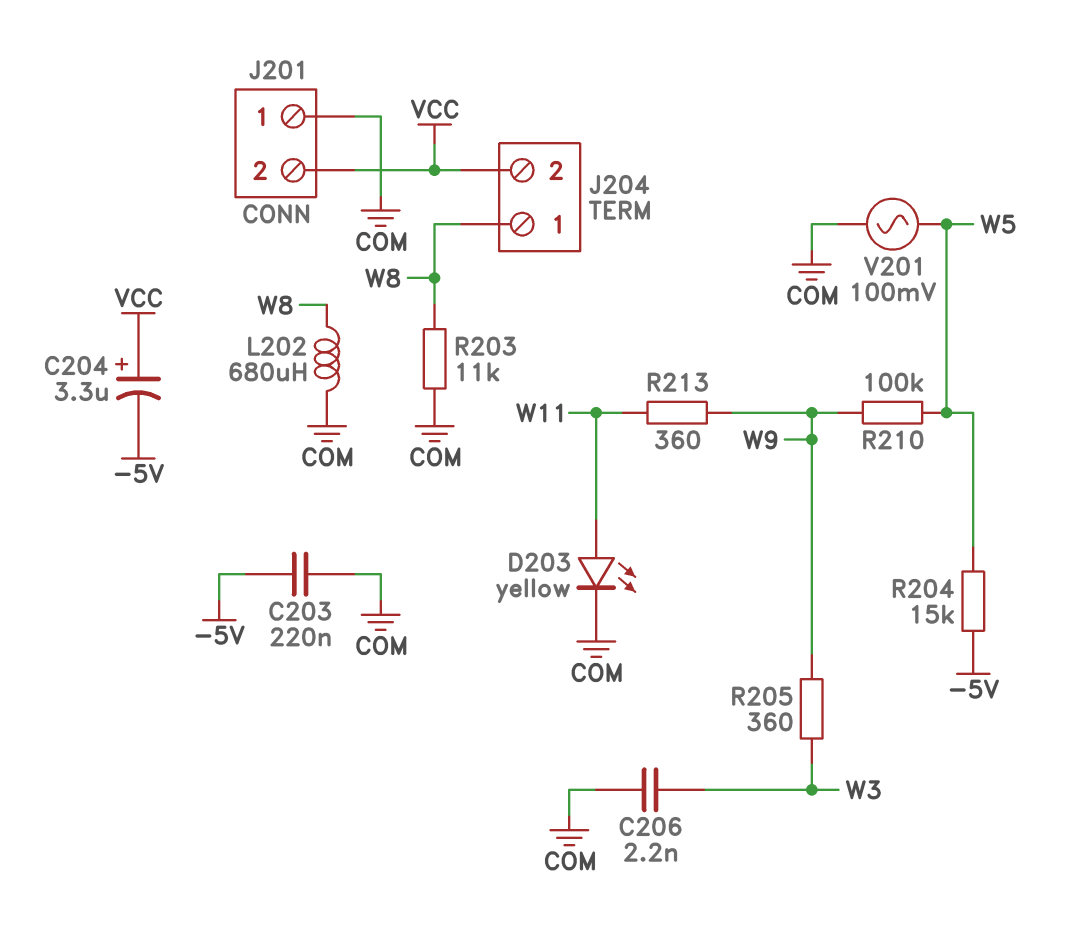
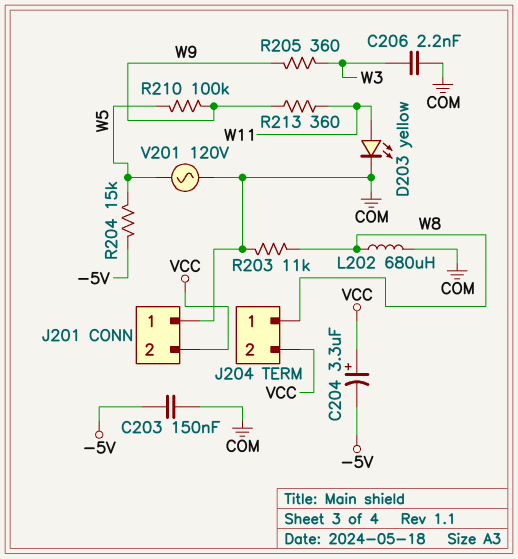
C203: 220nF (-5V, COM) -> 150nF (-5V, COM)
V201: AC 100mV (COM, W5) -> AC 120V (COM, W5)

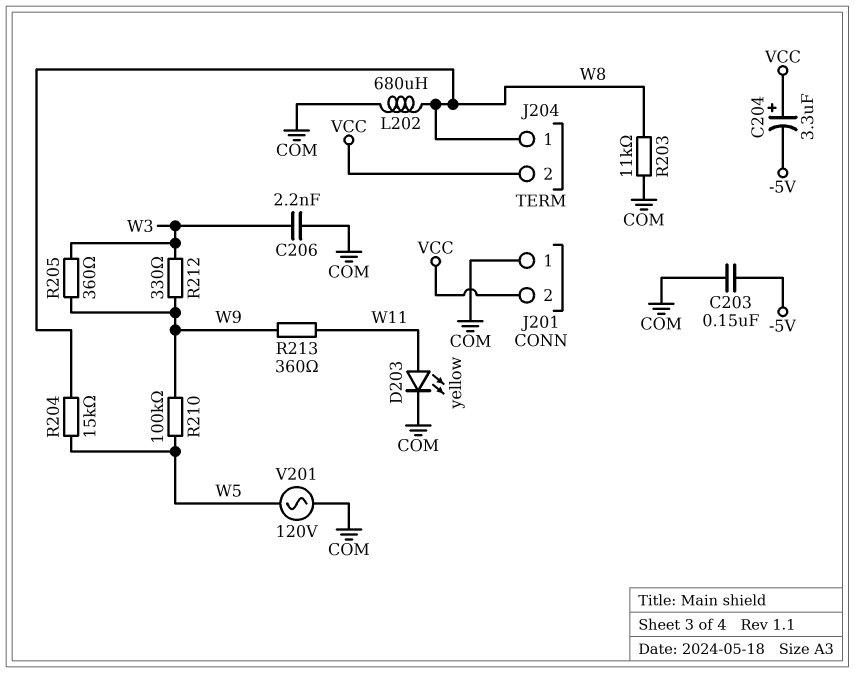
R204: 15k (-5V, W5) -> 15k (W5, W8)
R212: none -> 330 (W3, W9)

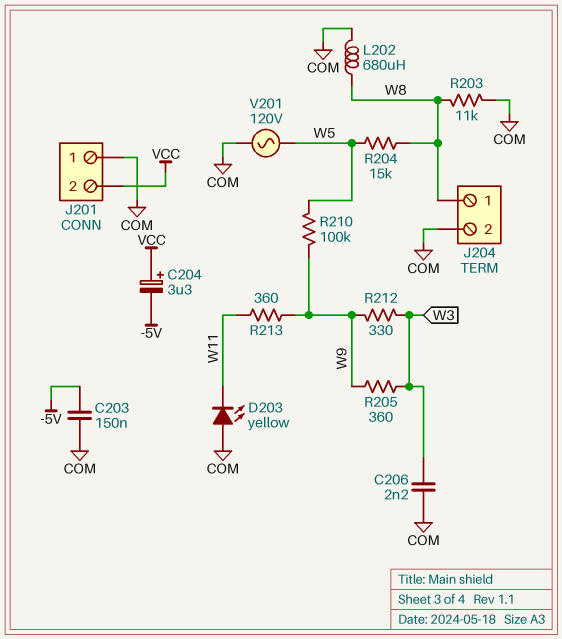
D203: LED yellow (A W11, K COM) -> LED yellow (A COM, K W11)
J204 pin 2: VCC -> COM

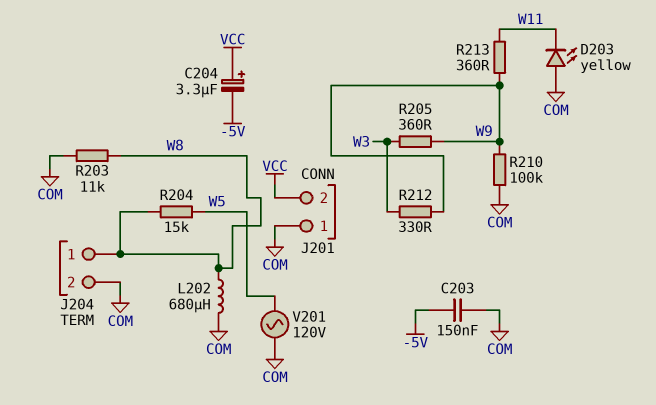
C206: 2.2nF (COM, W3) -> none
R210: 100k (W5, W9) -> 100k (COM, W9)

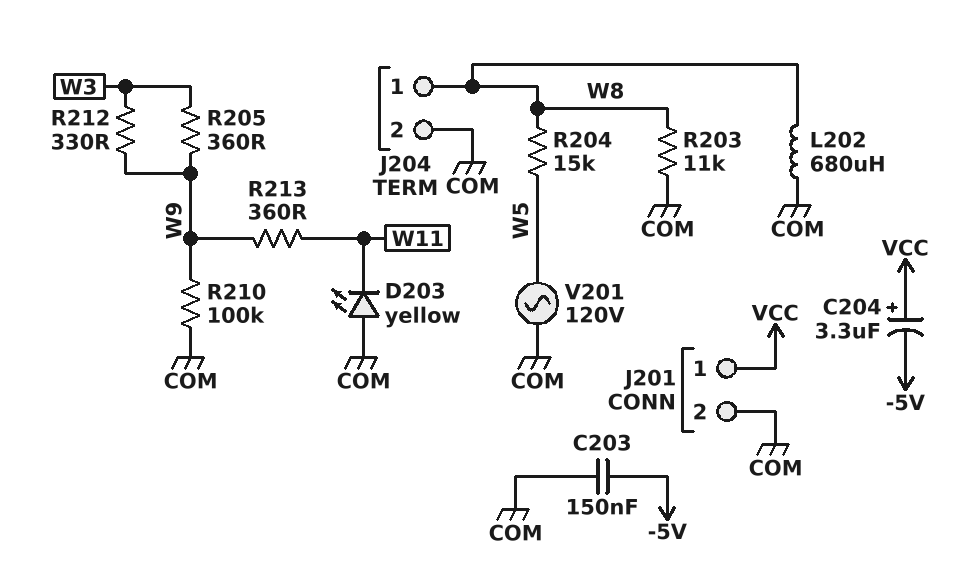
J201 pin 1: COM -> VCC
J201 pin 2: VCC -> COM

